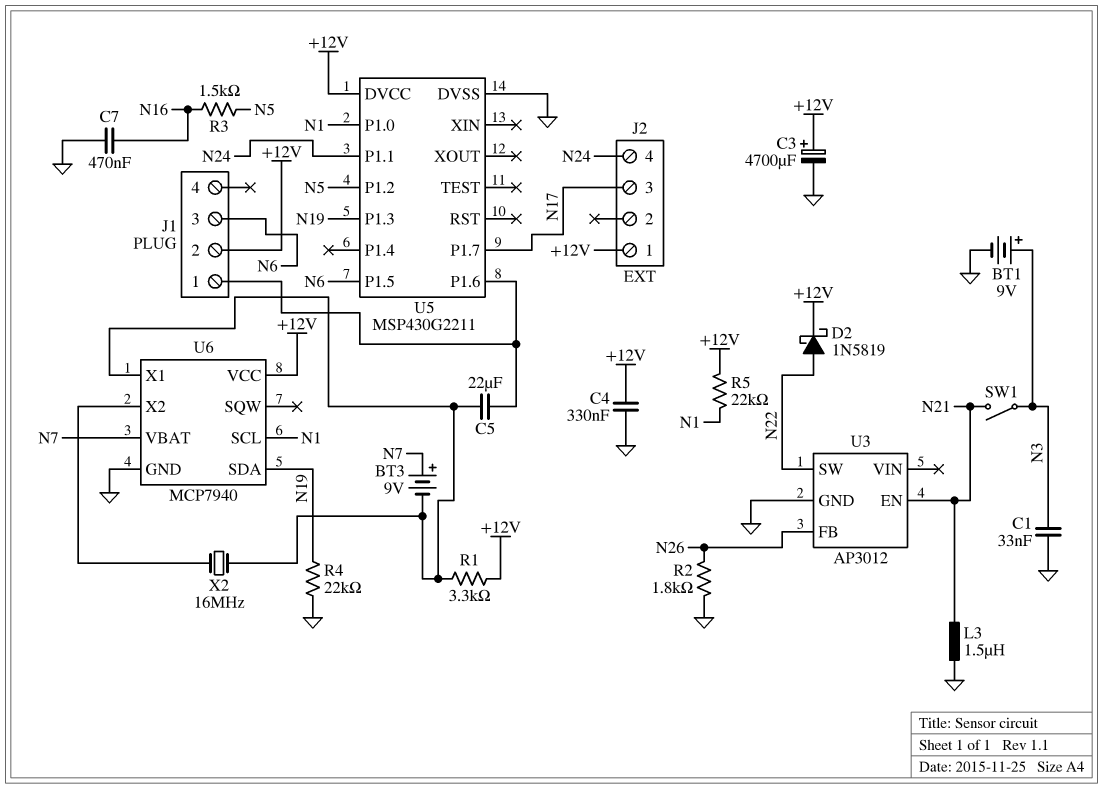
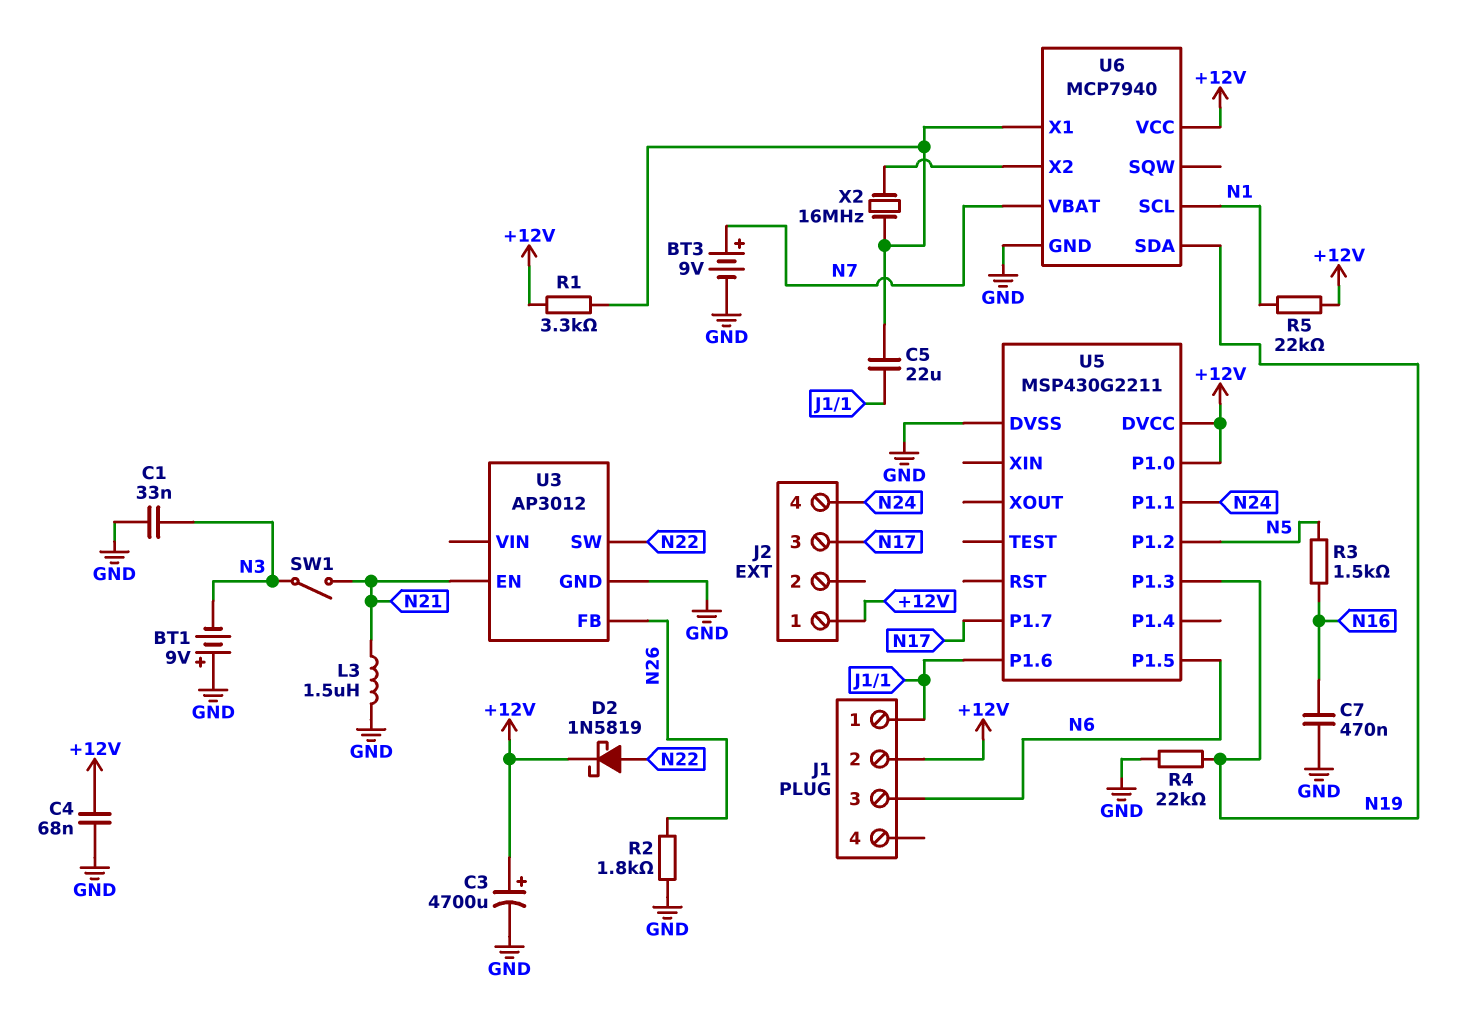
BT1: 9V (plus N3, minus GND) -> 9V (plus GND, minus N3)
BT3: 9V (plus N7, minus U6/X1) -> 9V (plus N7, minus GND)
C4: 330nF (+12V, GND) -> 68nF (+12V, GND)
U5 pin P1.0: N1 -> +12V

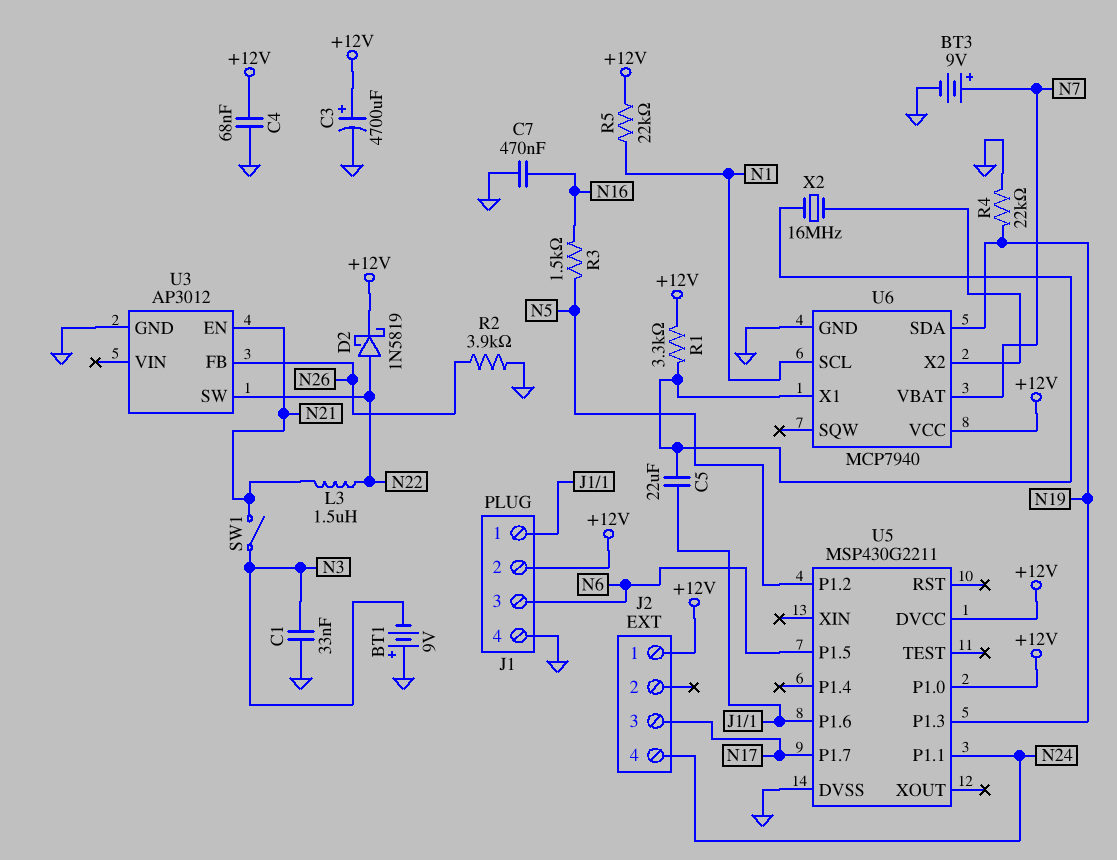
J1 pin 4: none -> GND
L3: 1.5uH (GND, N21) -> 1.5uH (N21, N22)
R2: 1.8k (GND, N26) -> 3.9k (GND, N26)

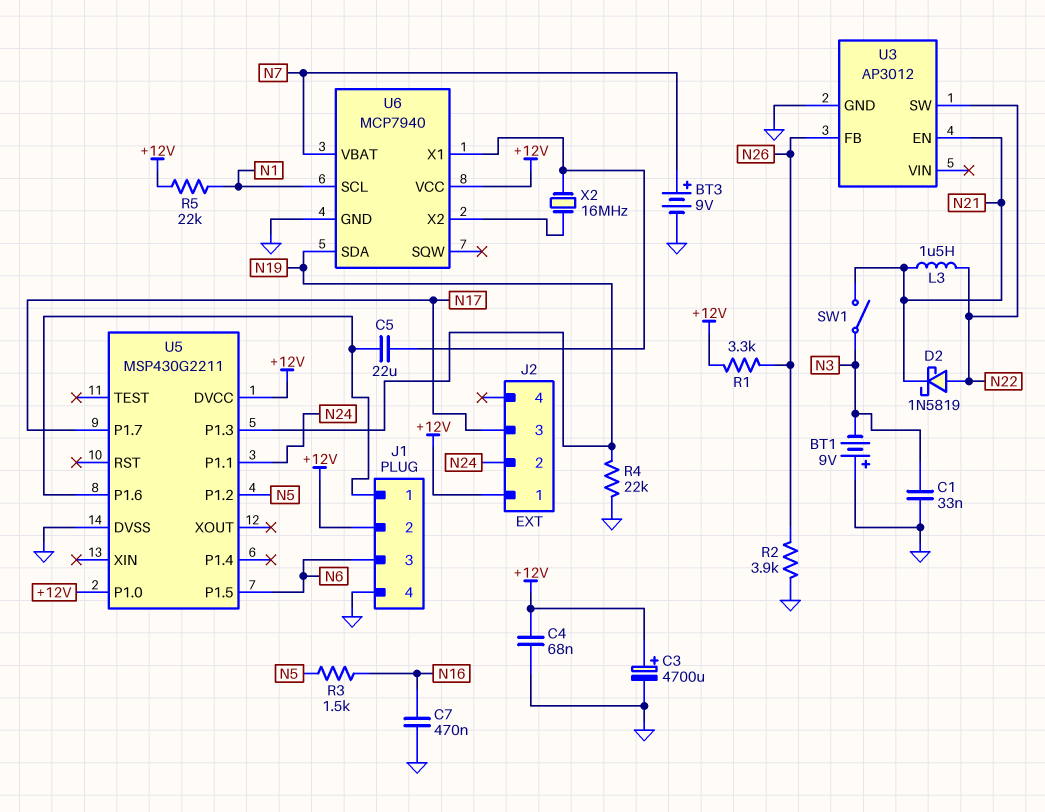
D2: schottky 1N5819 (A N22, K +12V) -> schottky 1N5819 (A N22, K N21)
J2 pin 2: none -> N24
J2 pin 4: N24 -> none
R1: 3.3k (+12V, U6/X1) -> 3.3k (+12V, N26)

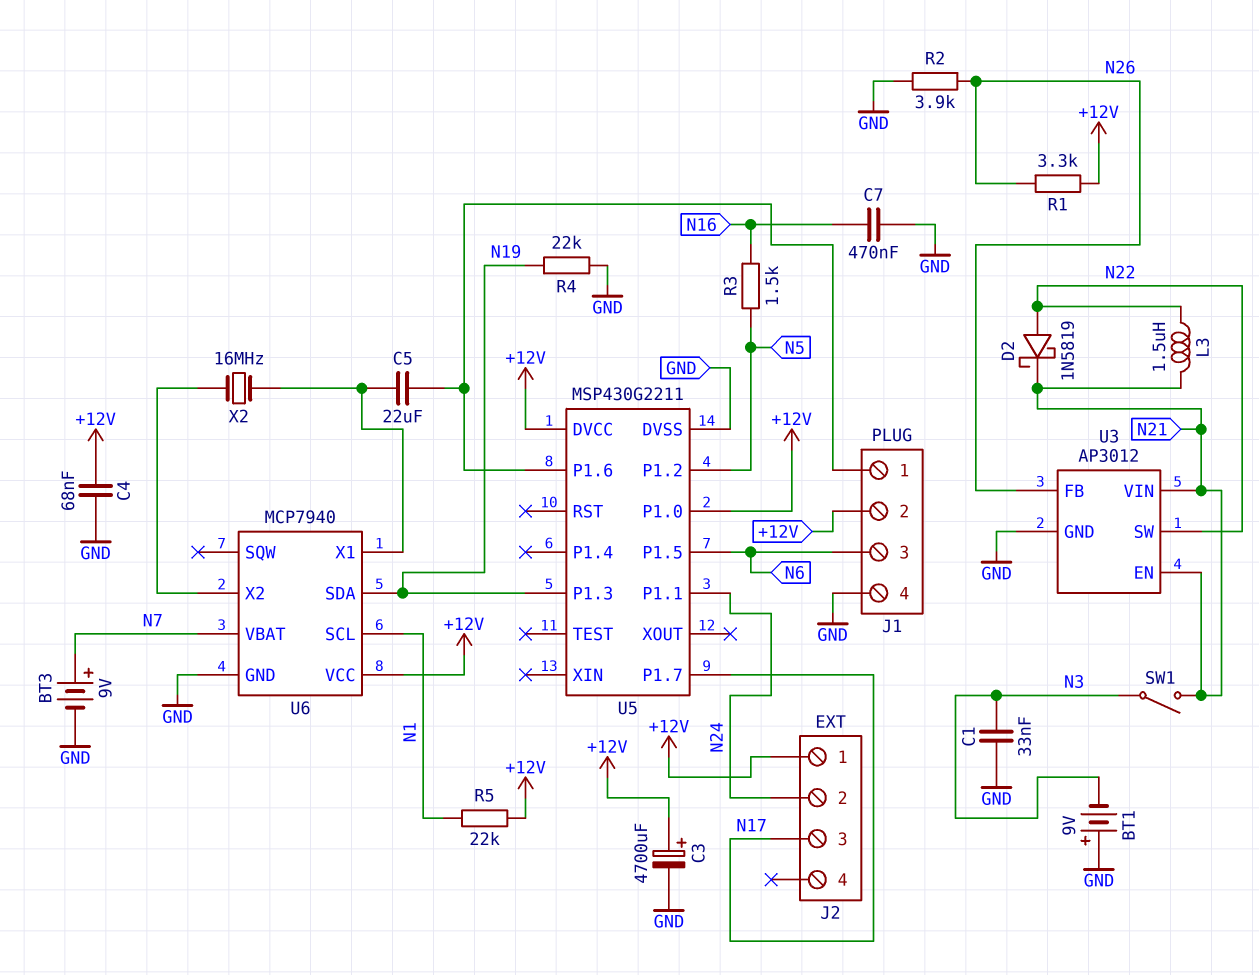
U3 pin VIN: none -> N21

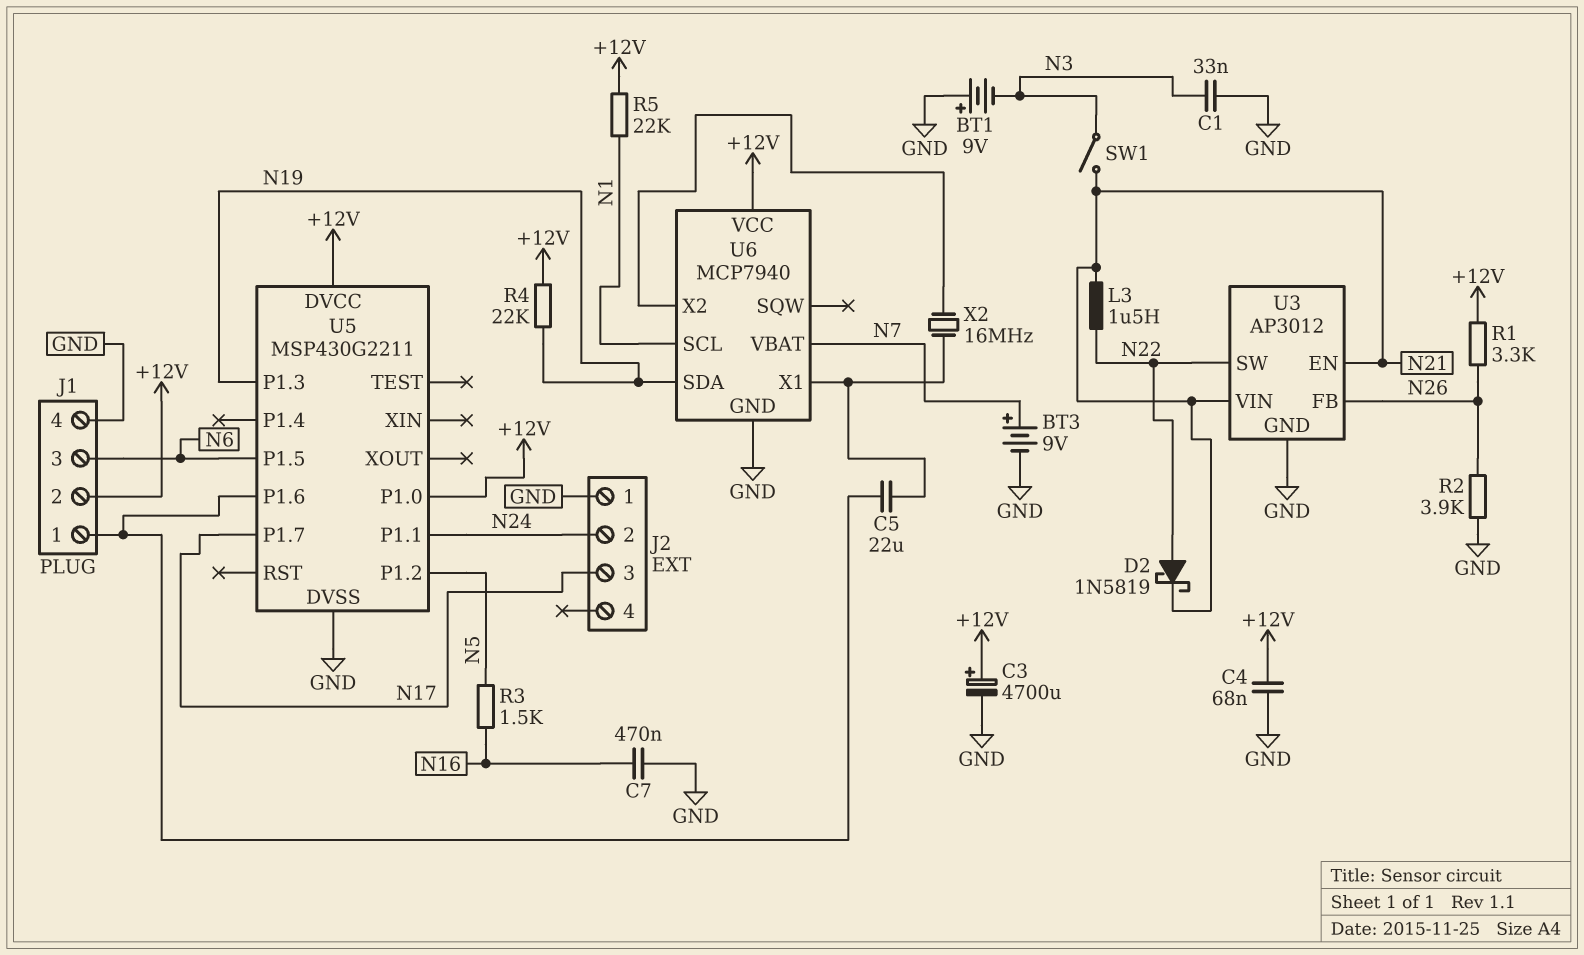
J2 pin 1: +12V -> GND
R4: 22k (GND, N19) -> 22k (+12V, N19)

